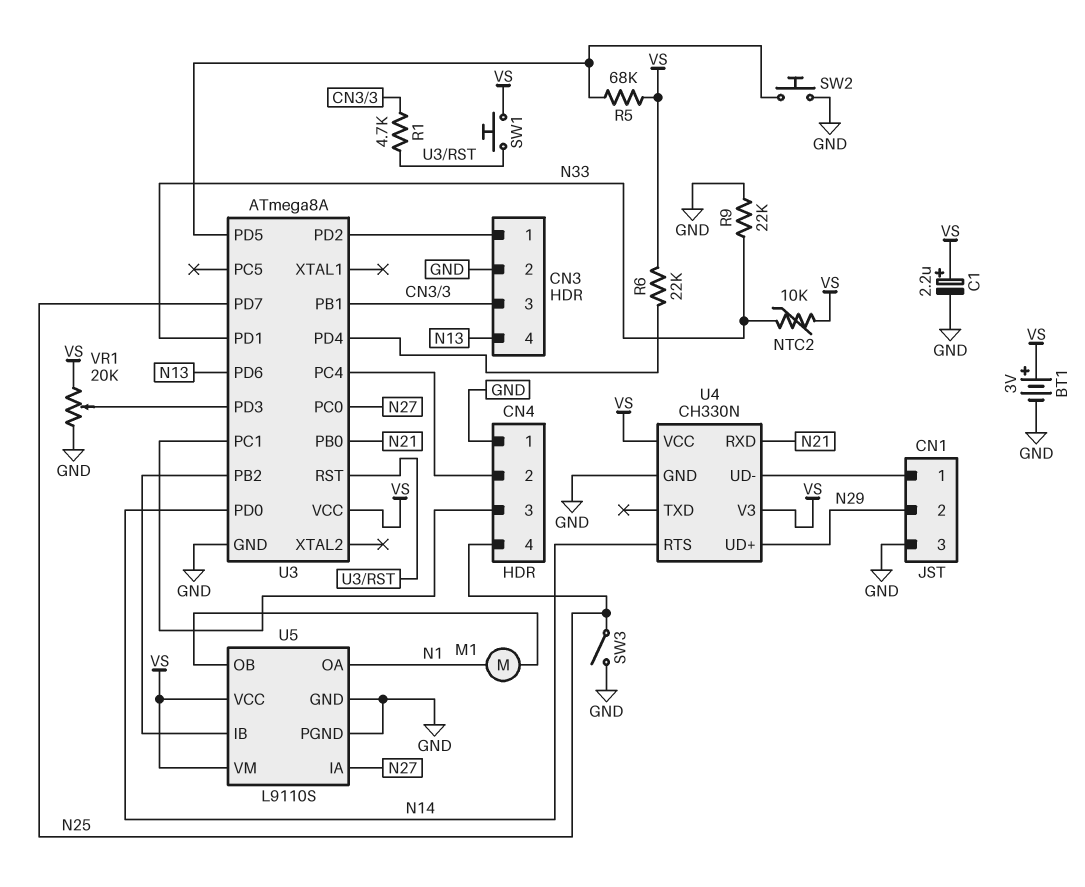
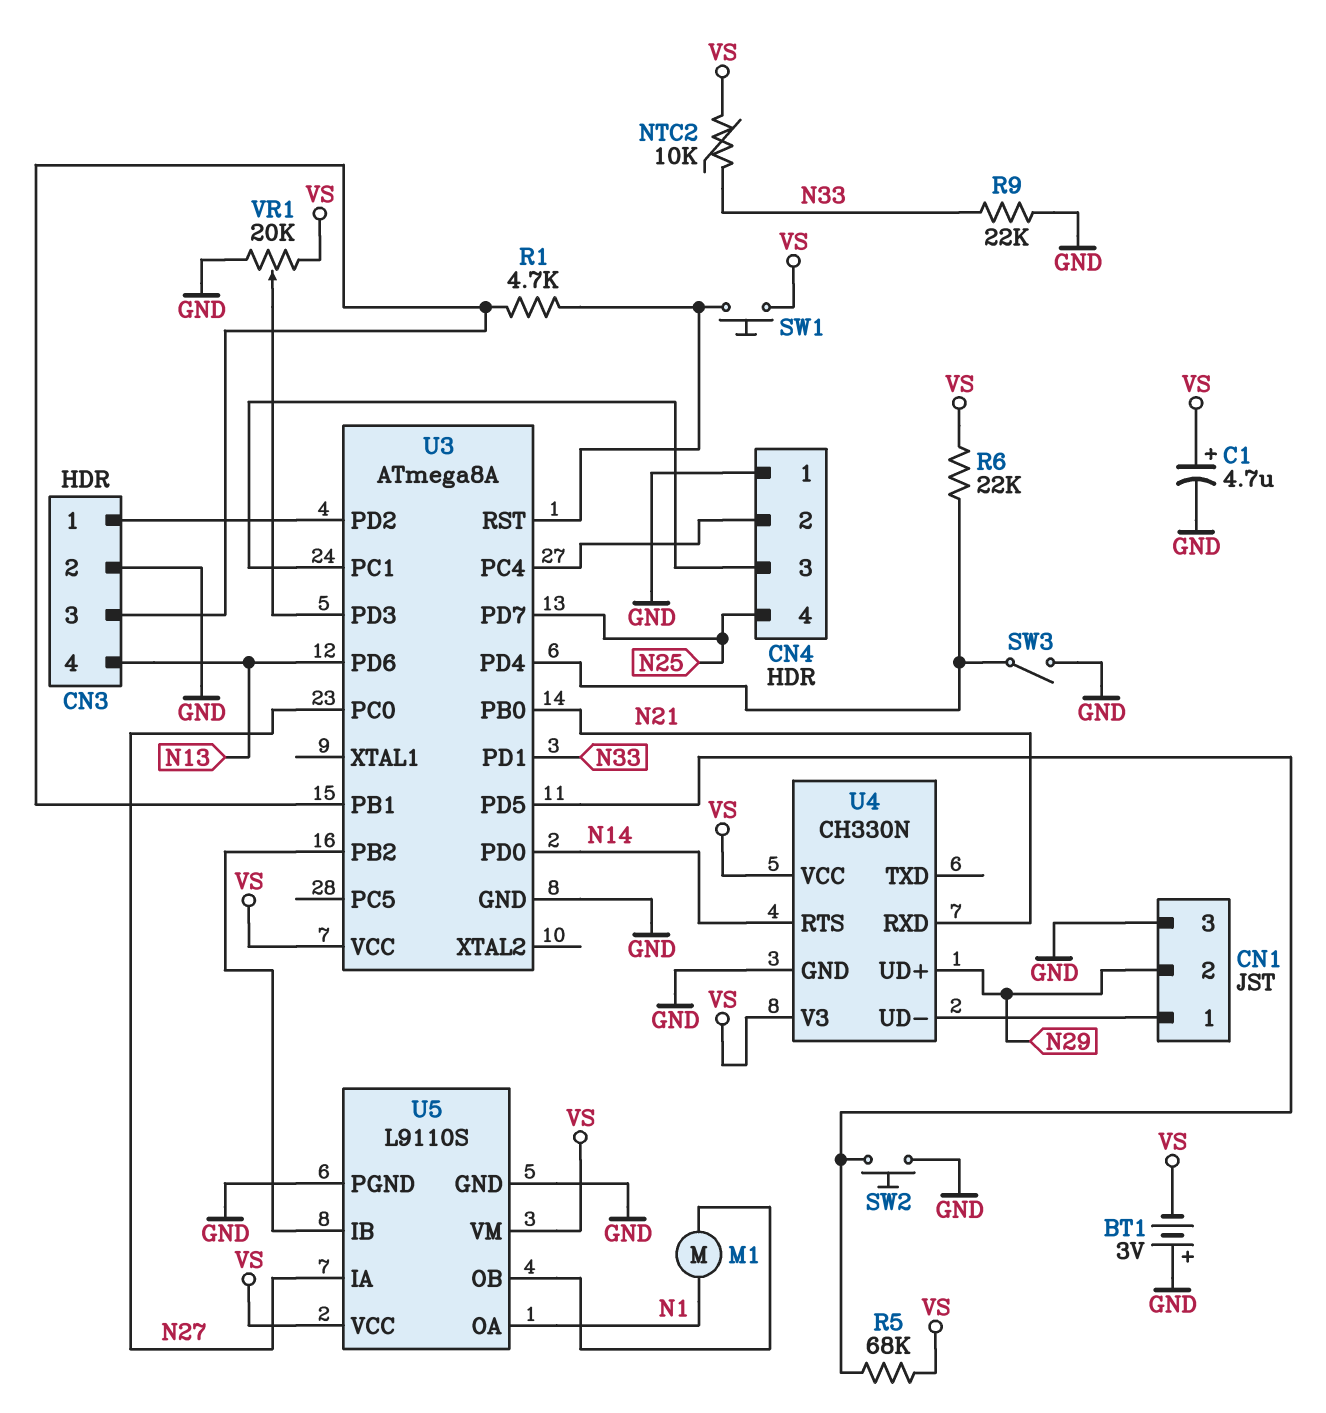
BT1: 3V (plus VS, minus GND) -> 3V (plus GND, minus VS)
C1: 2.2uF (plus VS, minus GND) -> 4.7uF (plus VS, minus GND)
SW3: switch (GND, N25) -> switch (GND, U3/PD4)

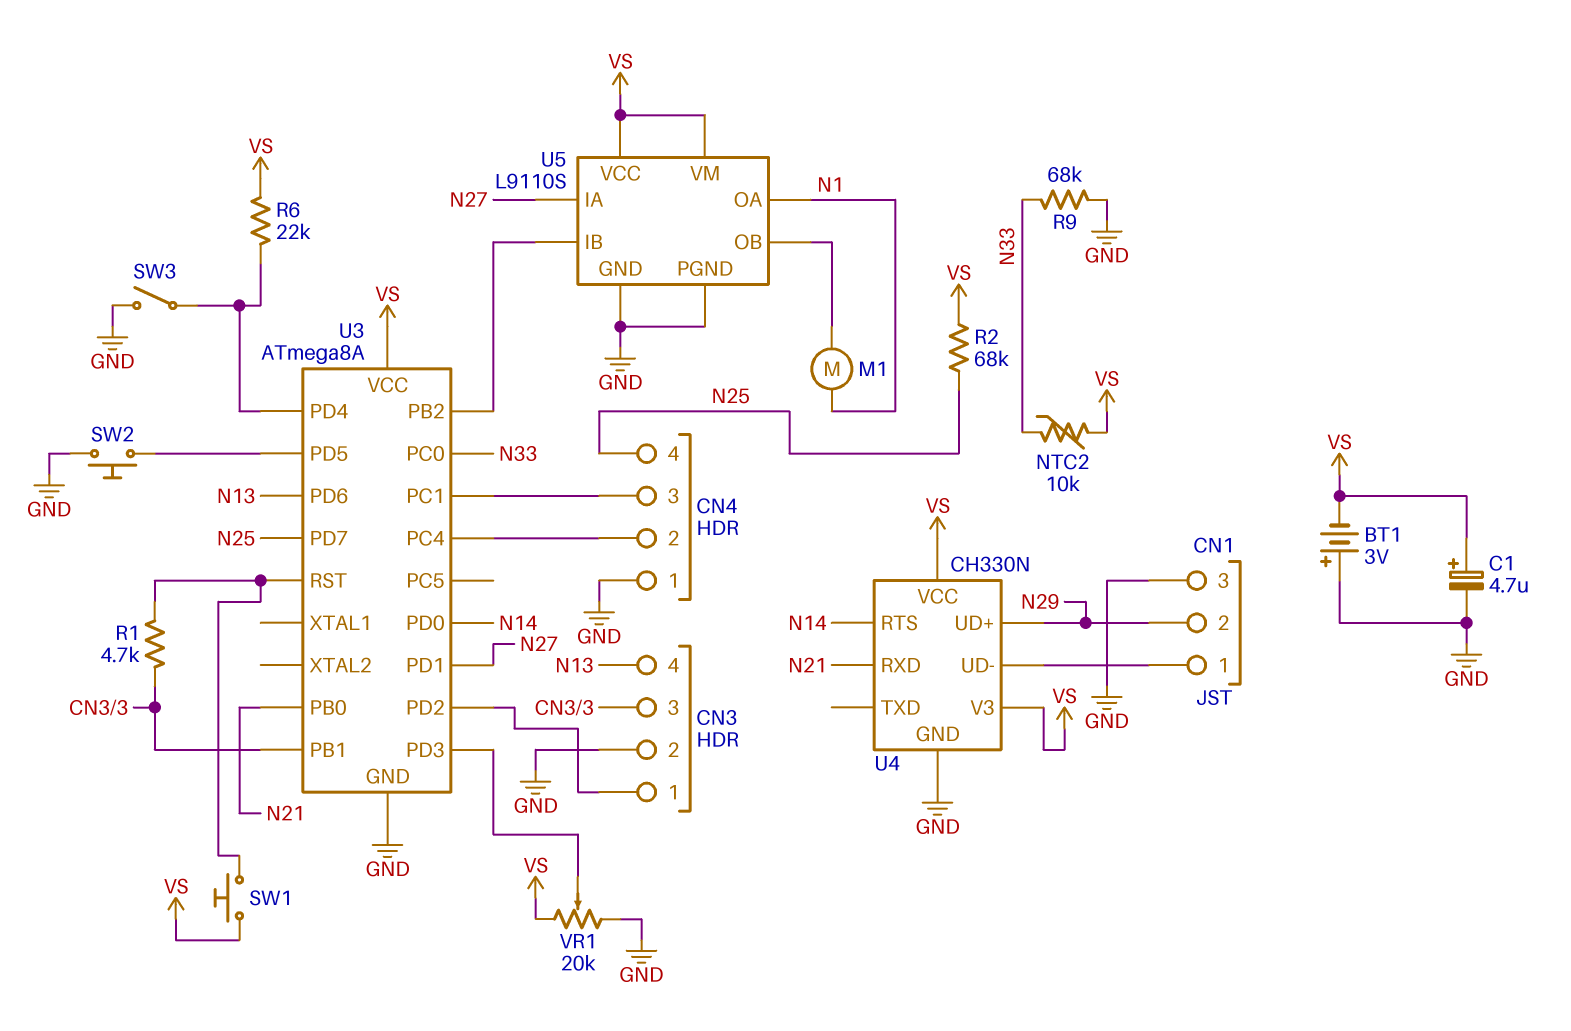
R2: none -> 68k (N25, VS)
R5: 68k (U3/PD5, VS) -> none
R9: 22k (GND, N33) -> 68k (GND, N33)
U3 pin PC0: N27 -> N33
U3 pin PD1: N33 -> N27

